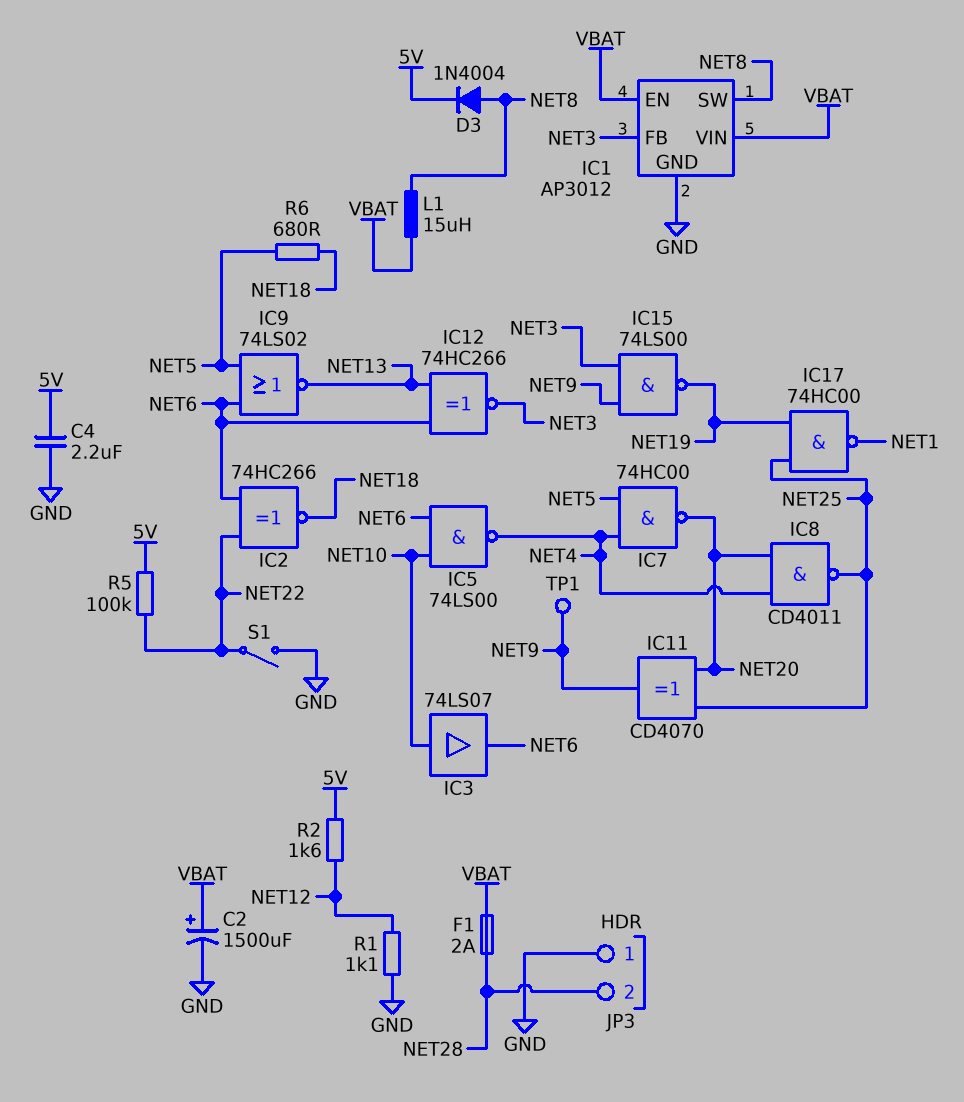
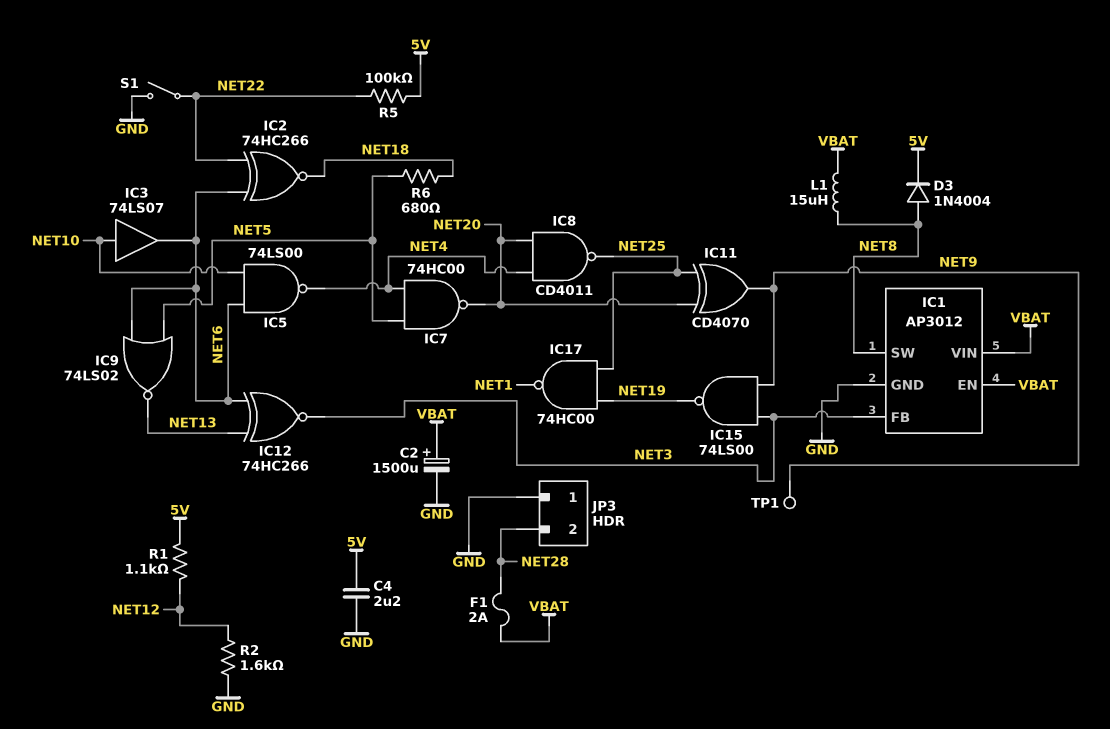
R1: 1.1k (GND, NET12) -> 1.1k (5V, NET12)
R2: 1.6k (5V, NET12) -> 1.6k (GND, NET12)

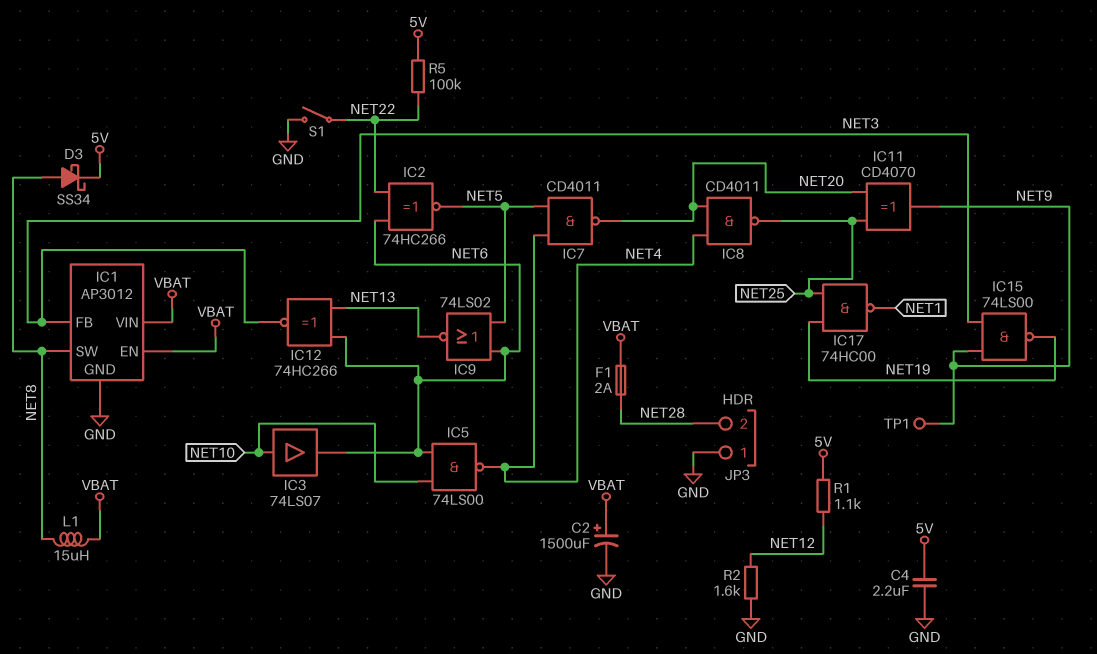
D3: diode 1N4004 (A NET8, K 5V) -> schottky SS34 (A NET8, K 5V)
IC2: XNOR 74HC266 (in NET6, in NET22, out NET18) -> XNOR 74HC266 (in NET6, in NET22, out NET5)
IC7: NAND 74HC00 (in NET4, in NET5, out NET20) -> NAND CD4011 (in NET4, in NET5, out NET20)
R6: 680 (NET5, NET18) -> none

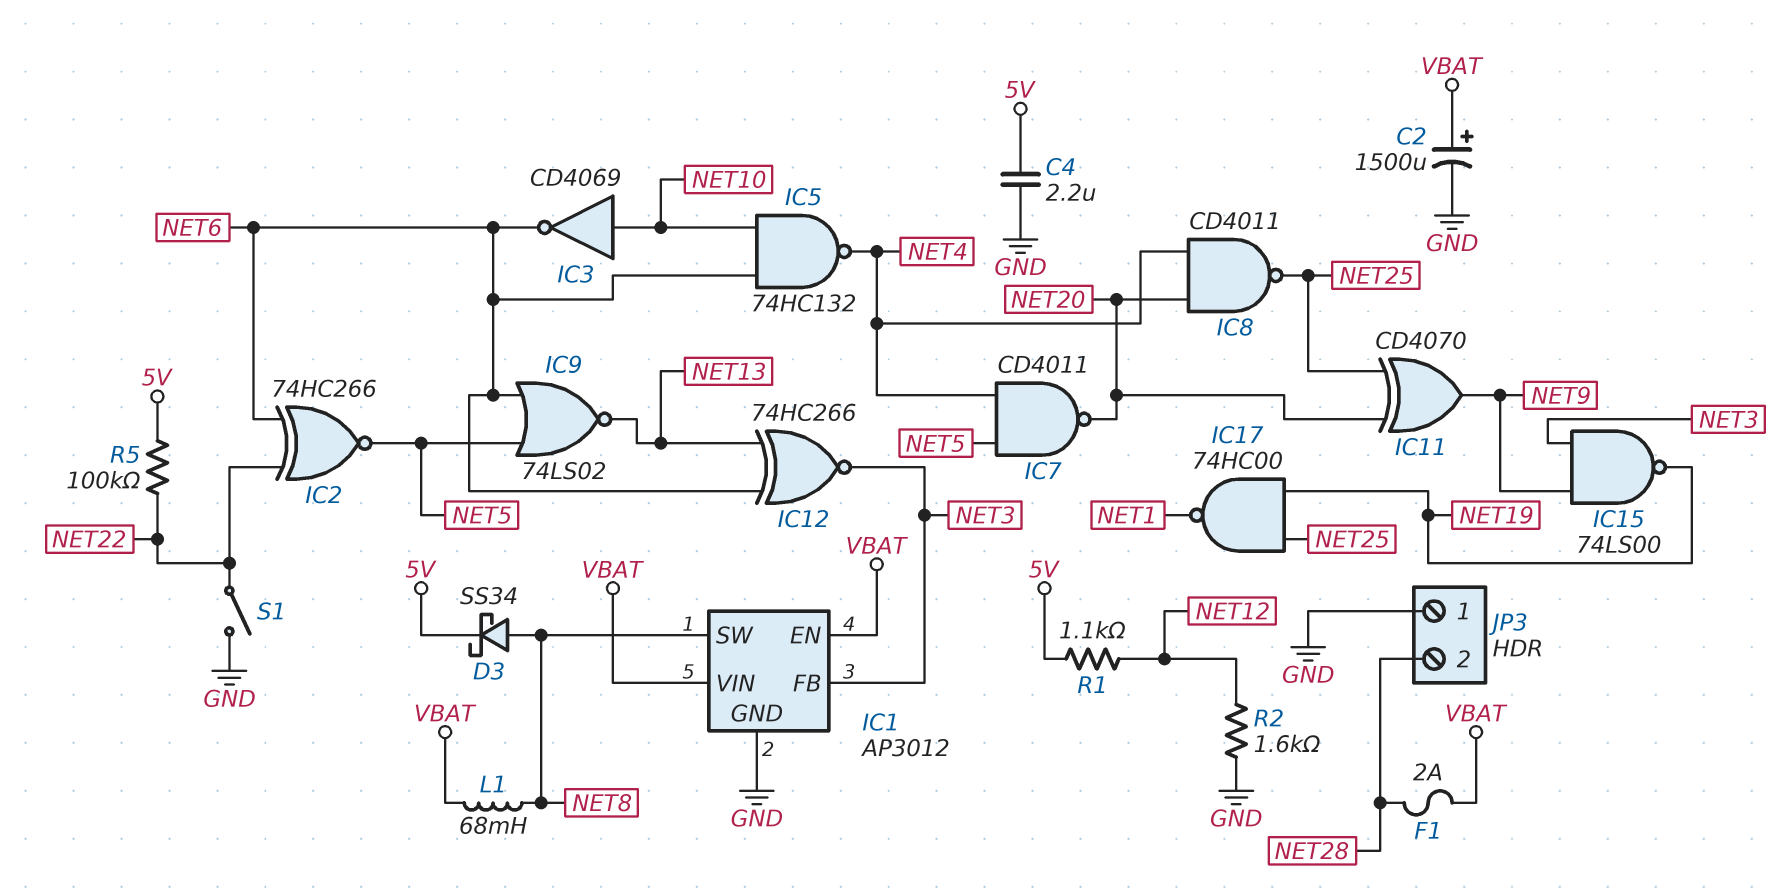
IC3: buffer 74LS07 (in NET10, out NET6) -> NOT CD4069 (in NET10, out NET6)
IC5: NAND 74LS00 (in NET6, in NET10, out NET4) -> NAND 74HC132 (in NET6, in NET10, out NET4)
L1: 15uH (NET8, VBAT) -> 68mH (NET8, VBAT)
TP1: test point (NET9) -> none

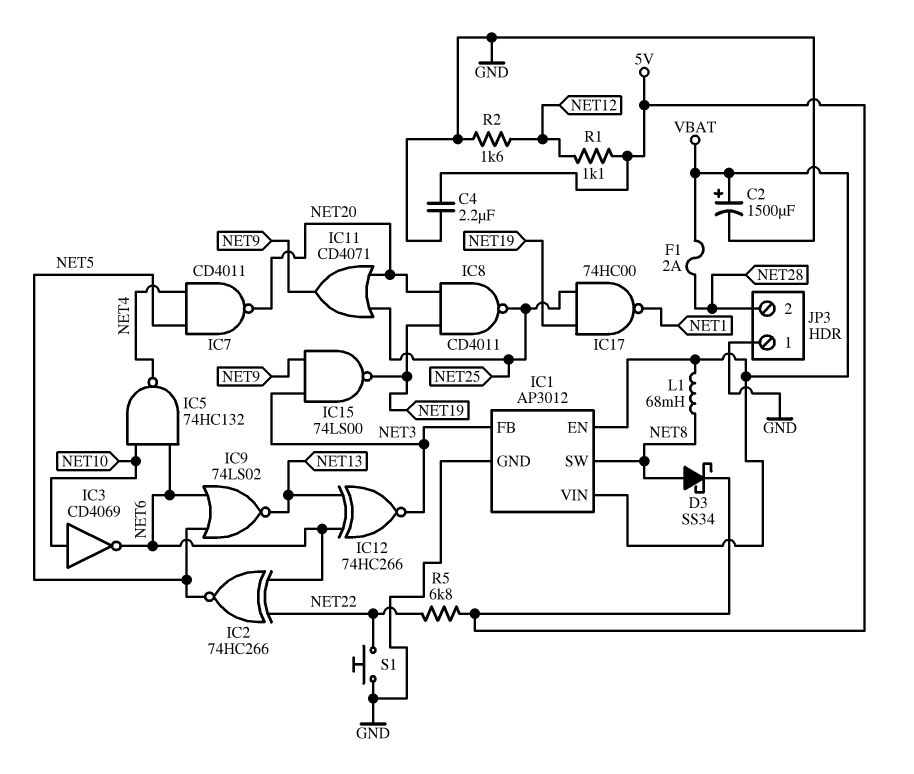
IC8: NAND CD4011 (in NET4, in NET20, out NET25) -> NAND CD4011 (in NET19, in NET20, out NET25)
IC11: XOR CD4070 (in NET20, in NET25, out NET9) -> OR CD4071 (in NET20, in NET25, out NET9)
R5: 100k (5V, NET22) -> 6.8k (5V, NET22)
S1: switch (GND, NET22) -> button (GND, NET22)

